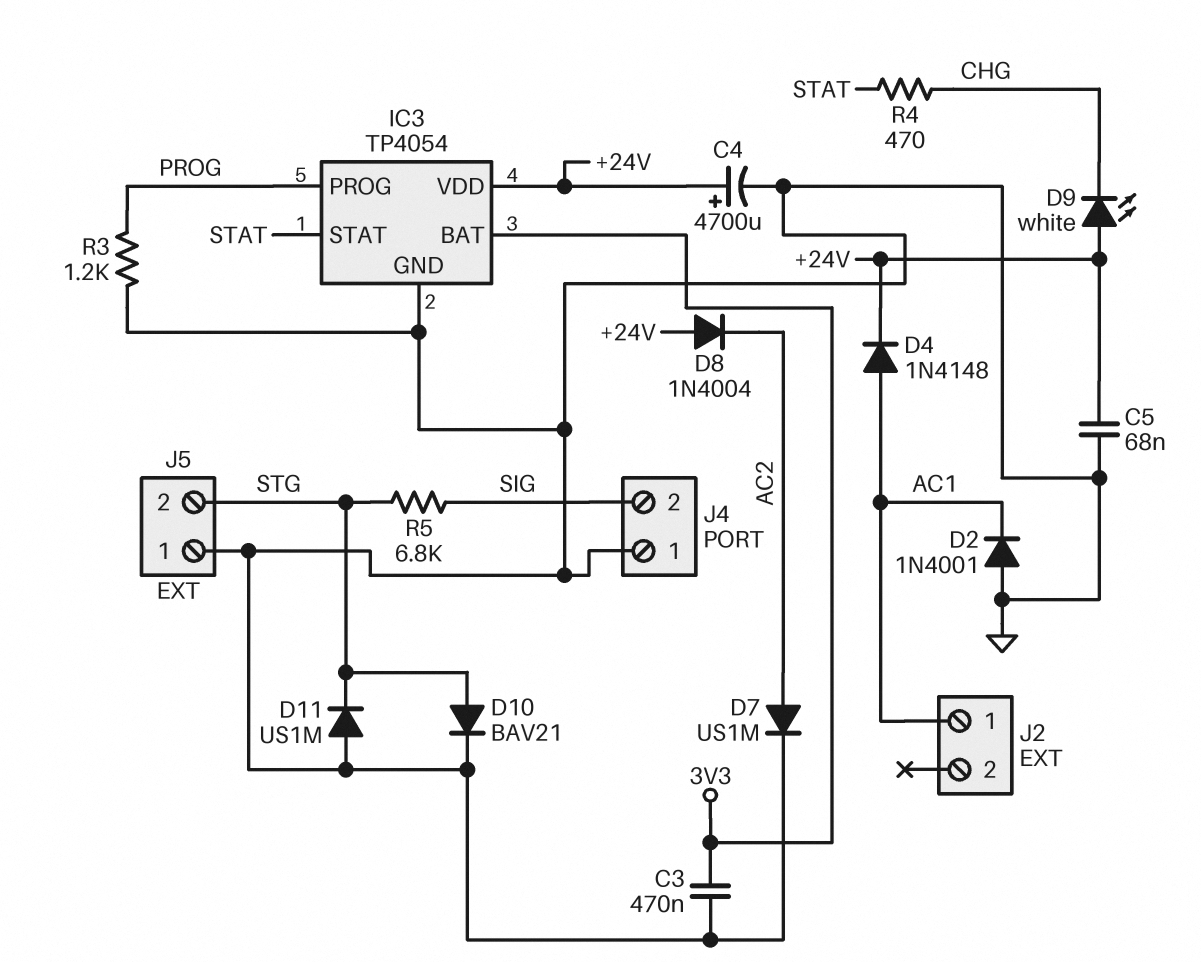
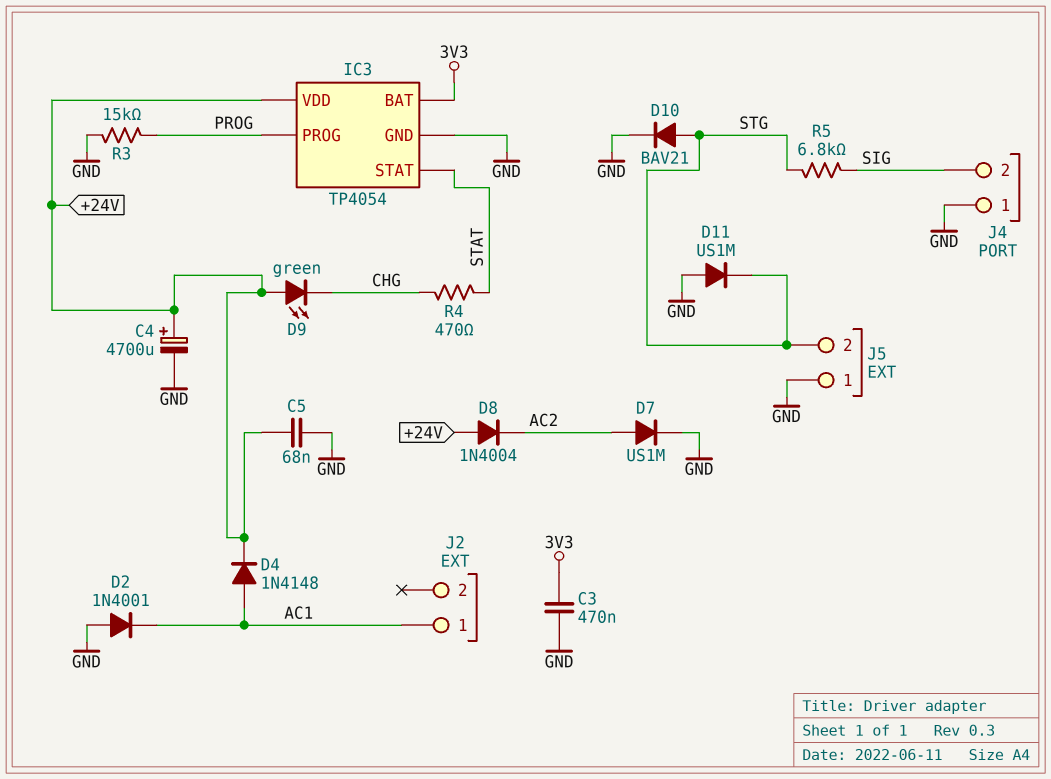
D9: LED white (A +24V, K CHG) -> LED green (A +24V, K CHG)
R3: 1.2k (GND, PROG) -> 15k (GND, PROG)

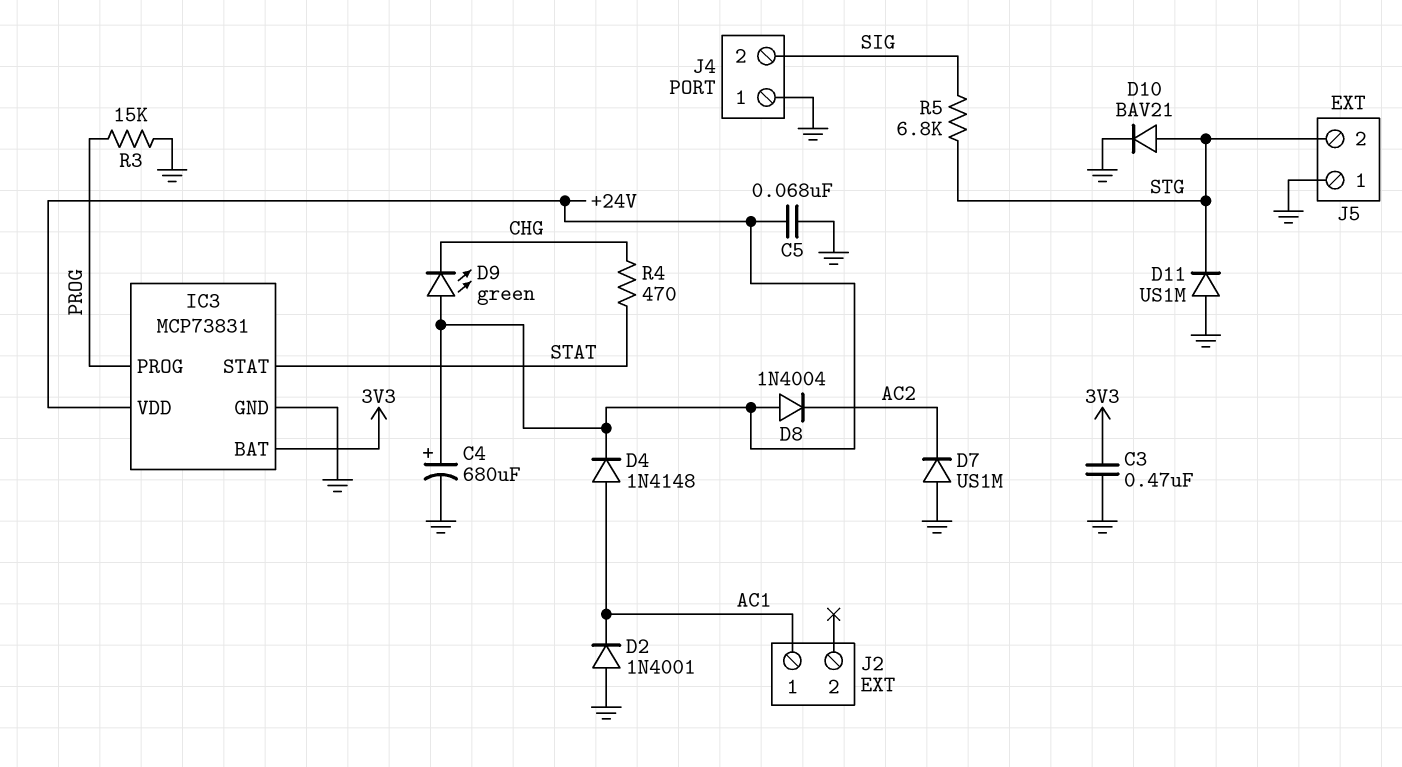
C4: 4700uF (plus +24V, minus GND) -> 680uF (plus +24V, minus GND)
D7: diode US1M (A AC2, K GND) -> diode US1M (A GND, K AC2)
IC3: TP4054 -> MCP73831

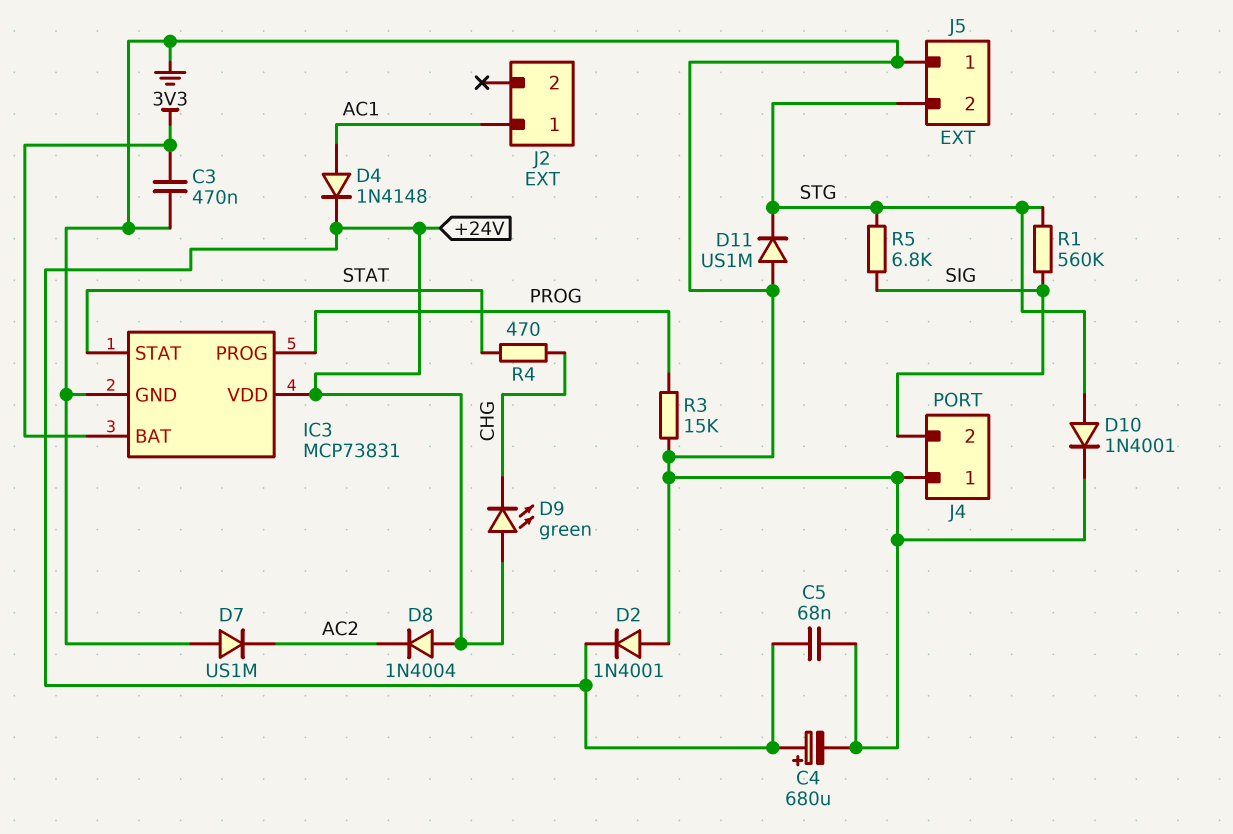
D2: diode 1N4001 (A GND, K AC1) -> diode 1N4001 (A GND, K +24V)
D10: diode BAV21 (A STG, K GND) -> diode 1N4001 (A STG, K GND)
R1: none -> 560k (SIG, STG)

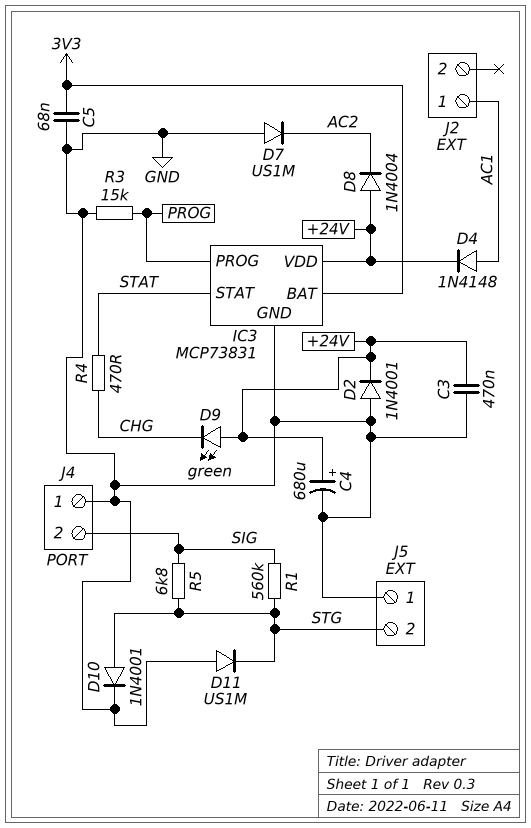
C3: 470nF (3V3, GND) -> 470nF (+24V, GND)
C5: 68nF (+24V, GND) -> 68nF (3V3, GND)

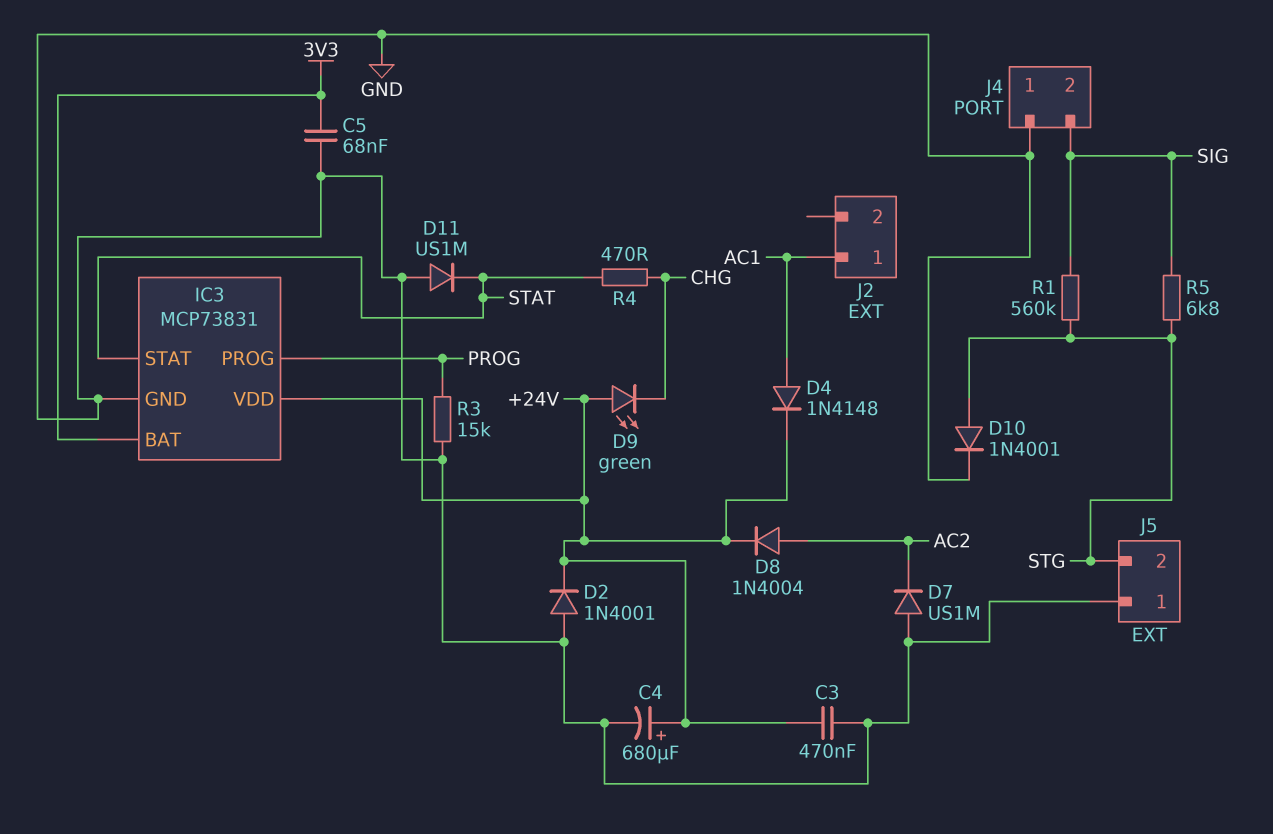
D8: diode 1N4004 (A +24V, K AC2) -> diode 1N4004 (A AC2, K +24V)
D11: diode US1M (A GND, K STG) -> diode US1M (A GND, K STAT)

